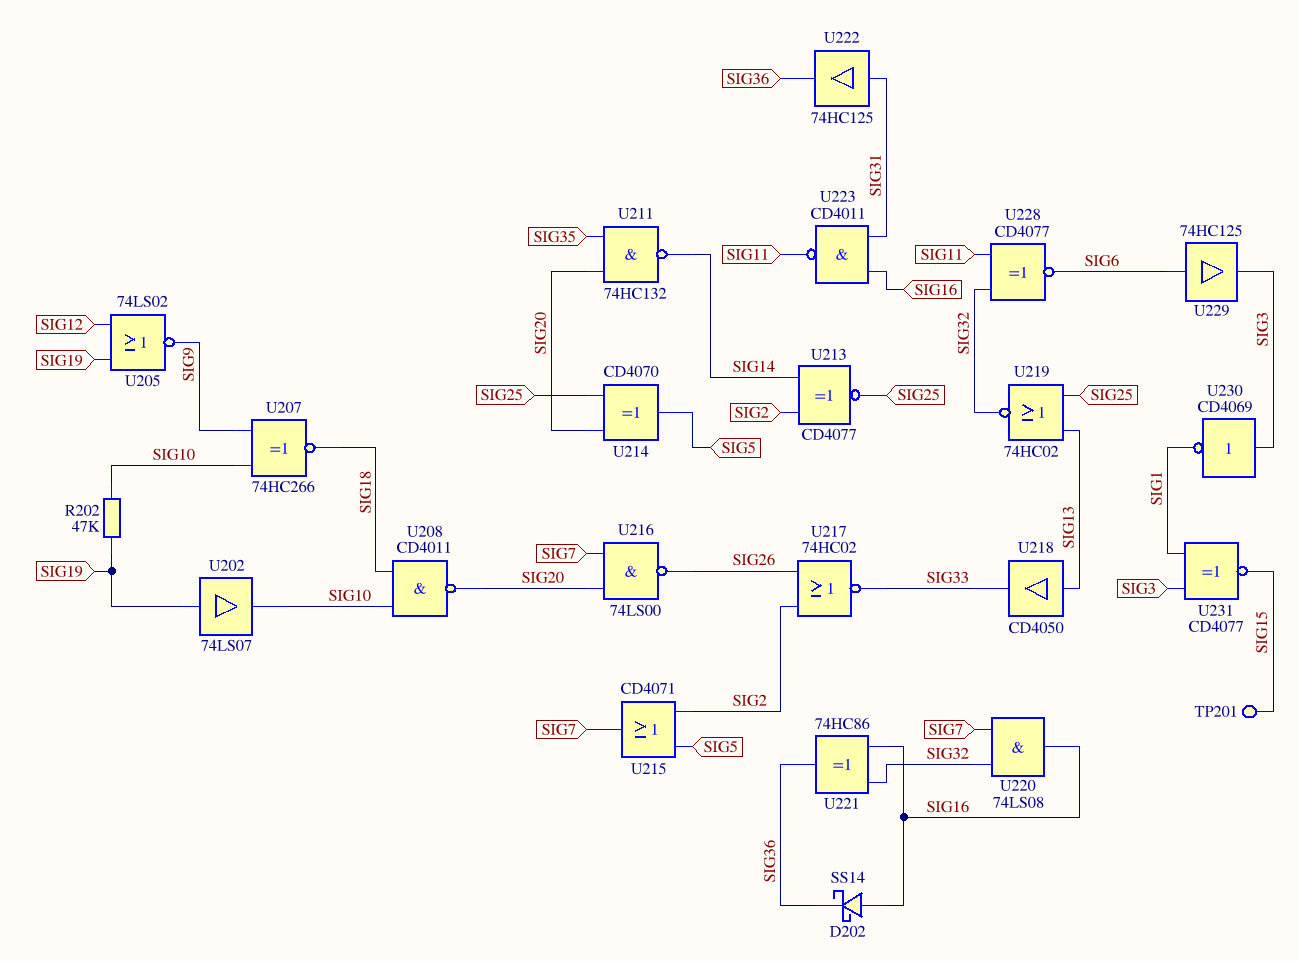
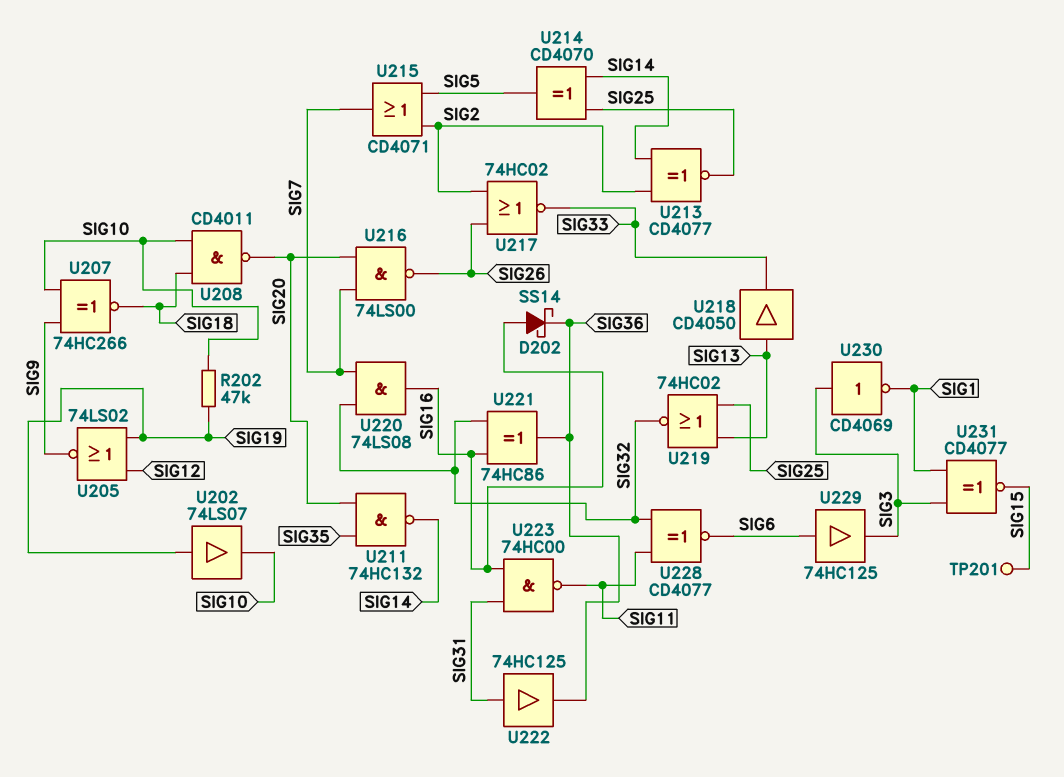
U214: XOR CD4070 (in SIG20, in SIG25, out SIG5) -> XOR CD4070 (in SIG14, in SIG25, out SIG5)
U223: NAND CD4011 (in SIG16, in SIG31, out SIG11) -> NAND 74HC00 (in SIG16, in SIG31, out SIG11)

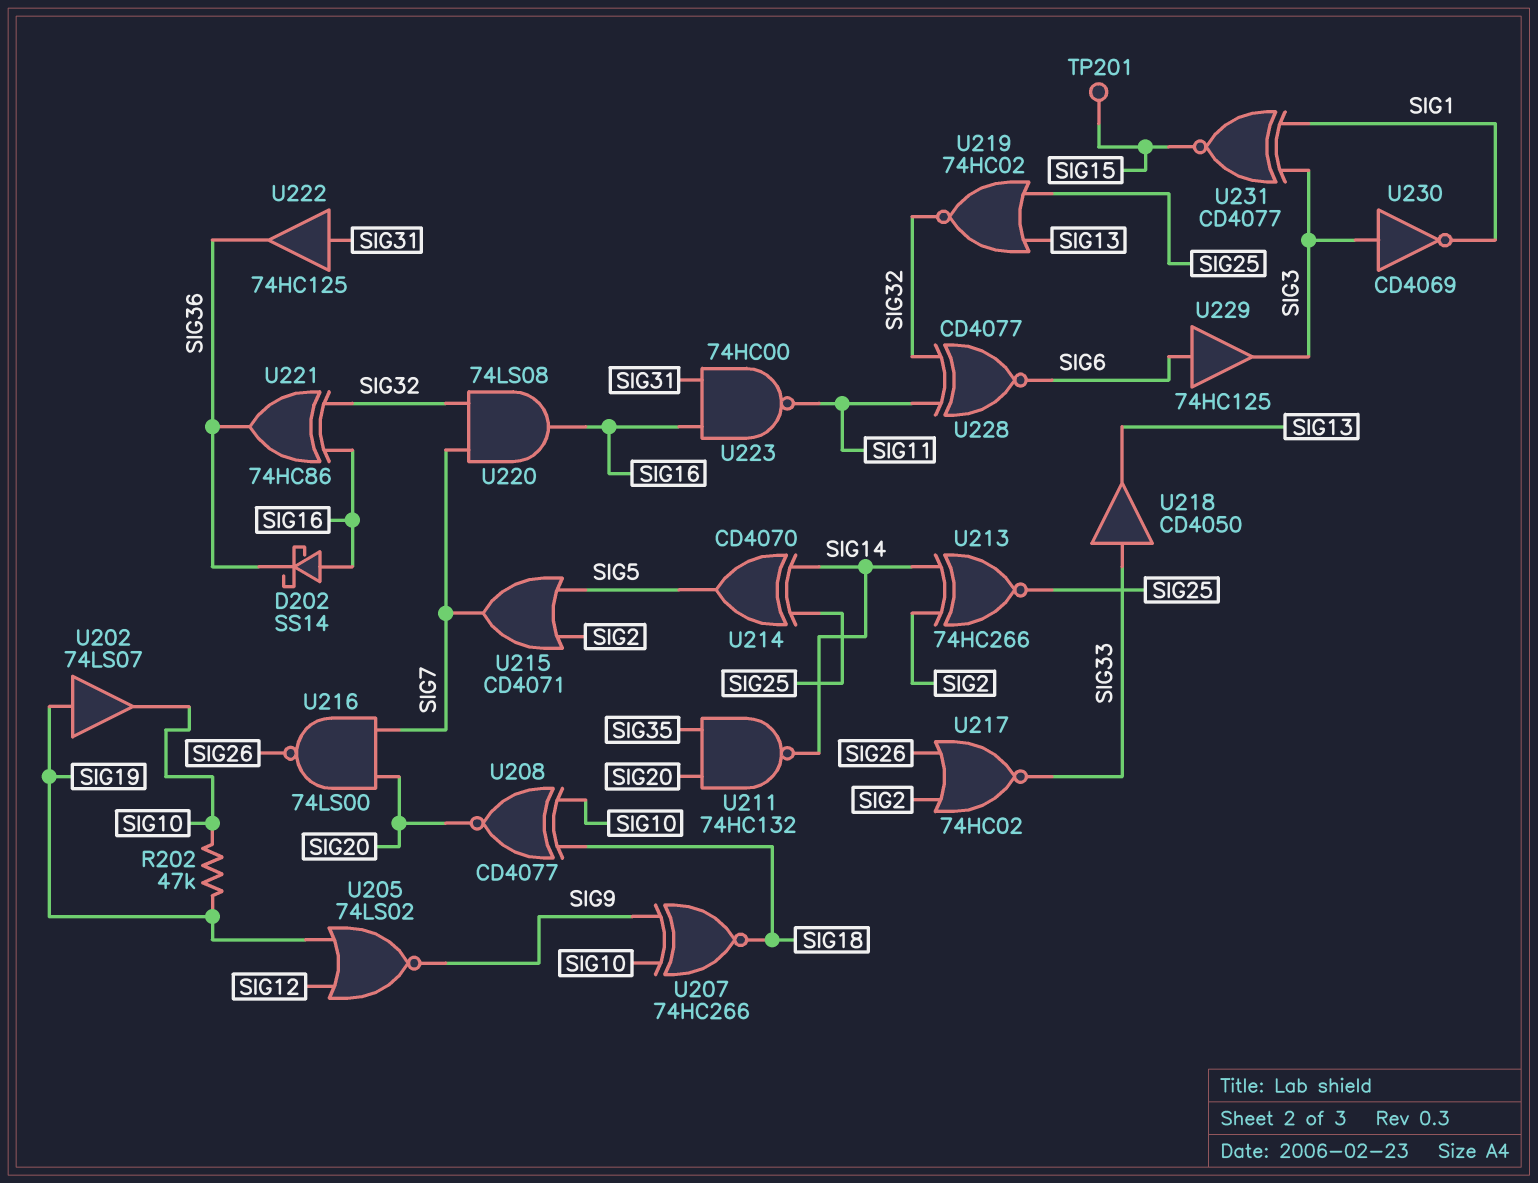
U208: NAND CD4011 (in SIG10, in SIG18, out SIG20) -> XNOR CD4077 (in SIG10, in SIG18, out SIG20)
U213: XNOR CD4077 (in SIG2, in SIG14, out SIG25) -> XNOR 74HC266 (in SIG2, in SIG14, out SIG25)
U218: buffer CD4050 (in SIG13, out SIG33) -> buffer CD4050 (in SIG33, out SIG13)

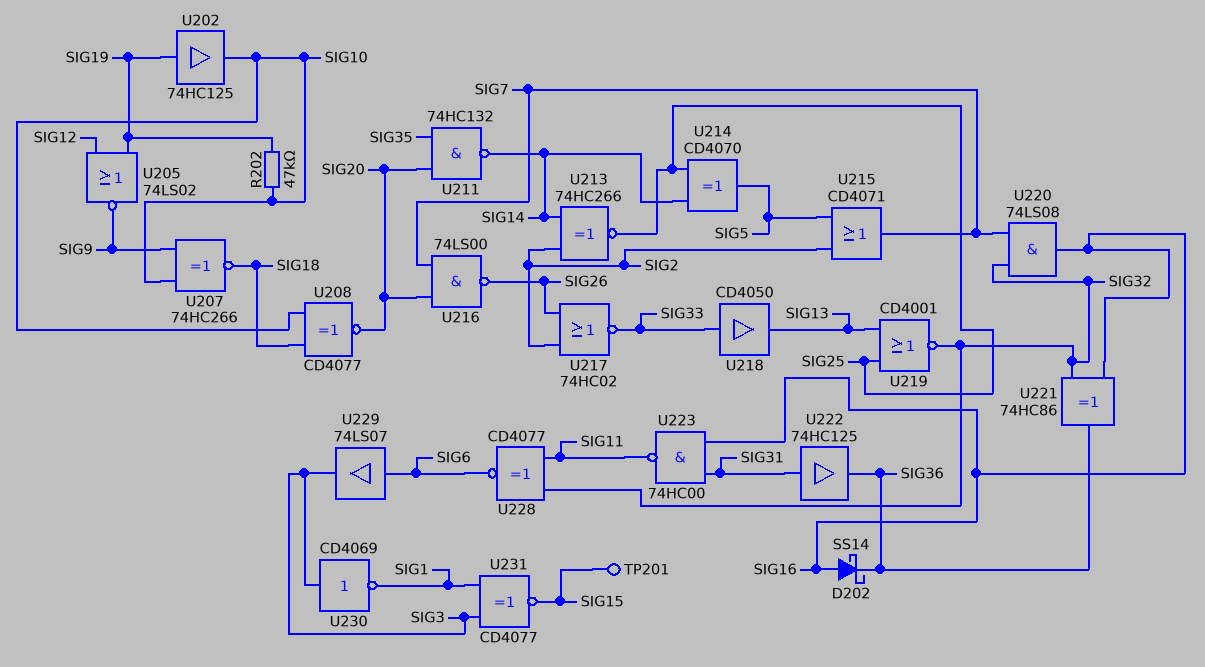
U202: buffer 74LS07 (in SIG19, out SIG10) -> buffer 74HC125 (in SIG19, out SIG10)
U219: NOR 74HC02 (in SIG13, in SIG25, out SIG32) -> NOR CD4001 (in SIG13, in SIG25, out SIG32)
U229: buffer 74HC125 (in SIG6, out SIG3) -> buffer 74LS07 (in SIG6, out SIG3)

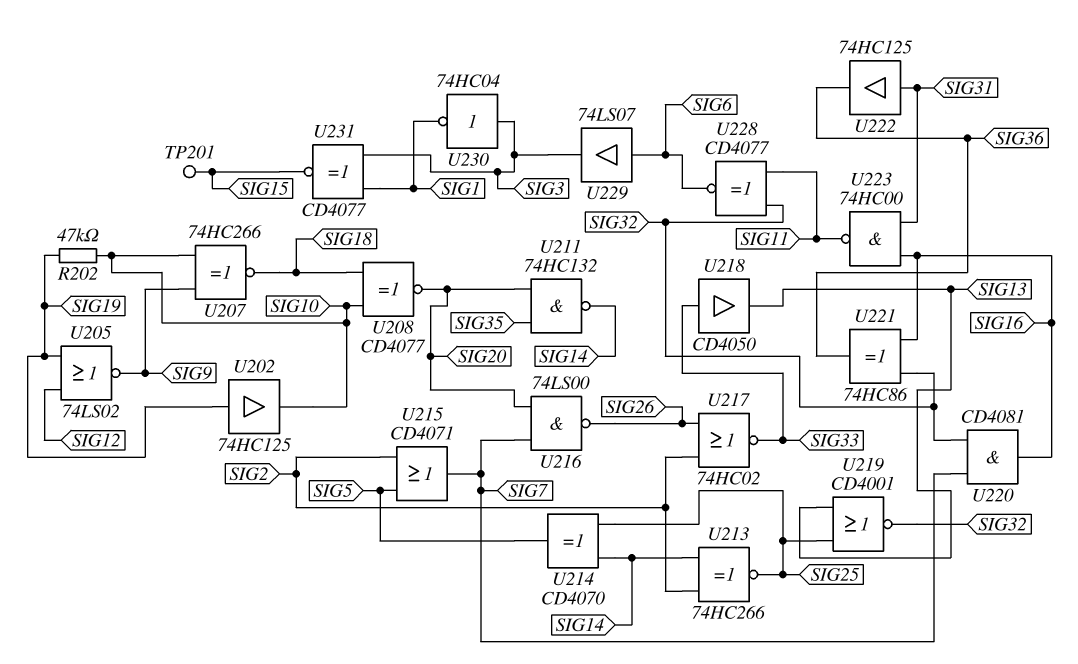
D202: schottky SS14 (A SIG16, K SIG36) -> none
U220: AND 74LS08 (in SIG7, in SIG32, out SIG16) -> AND CD4081 (in SIG7, in SIG32, out SIG16)
U230: NOT CD4069 (in SIG3, out SIG1) -> NOT 74HC04 (in SIG3, out SIG1)

